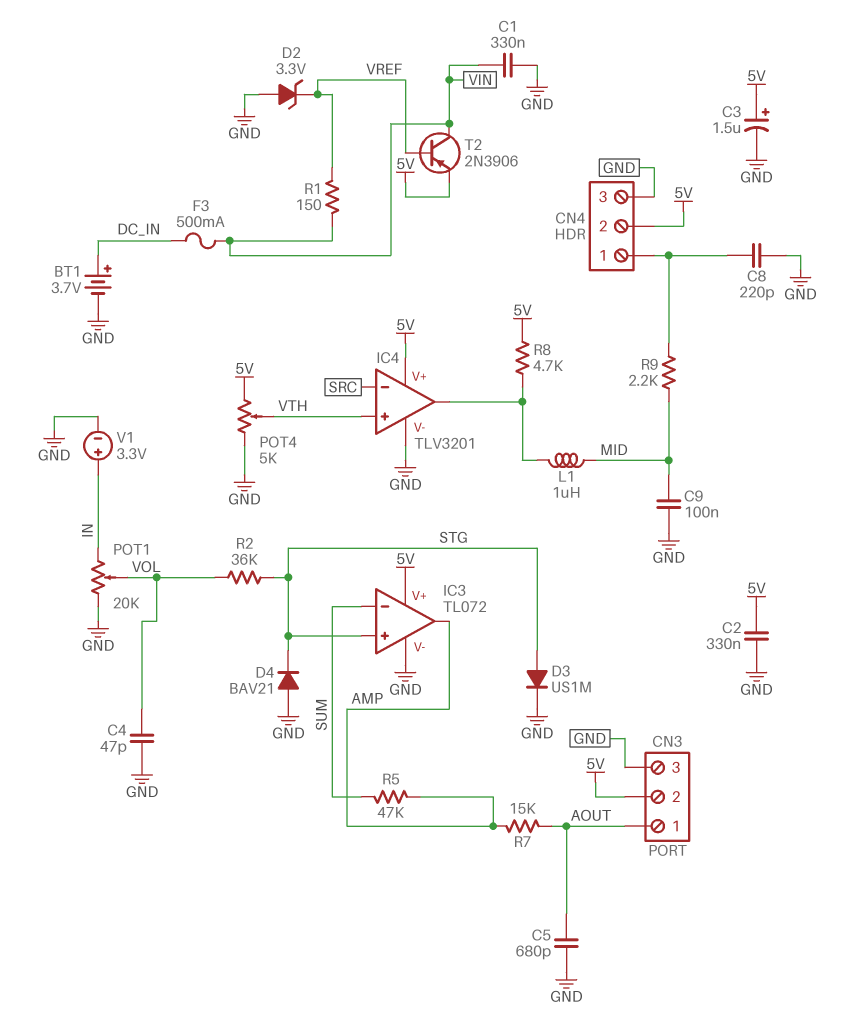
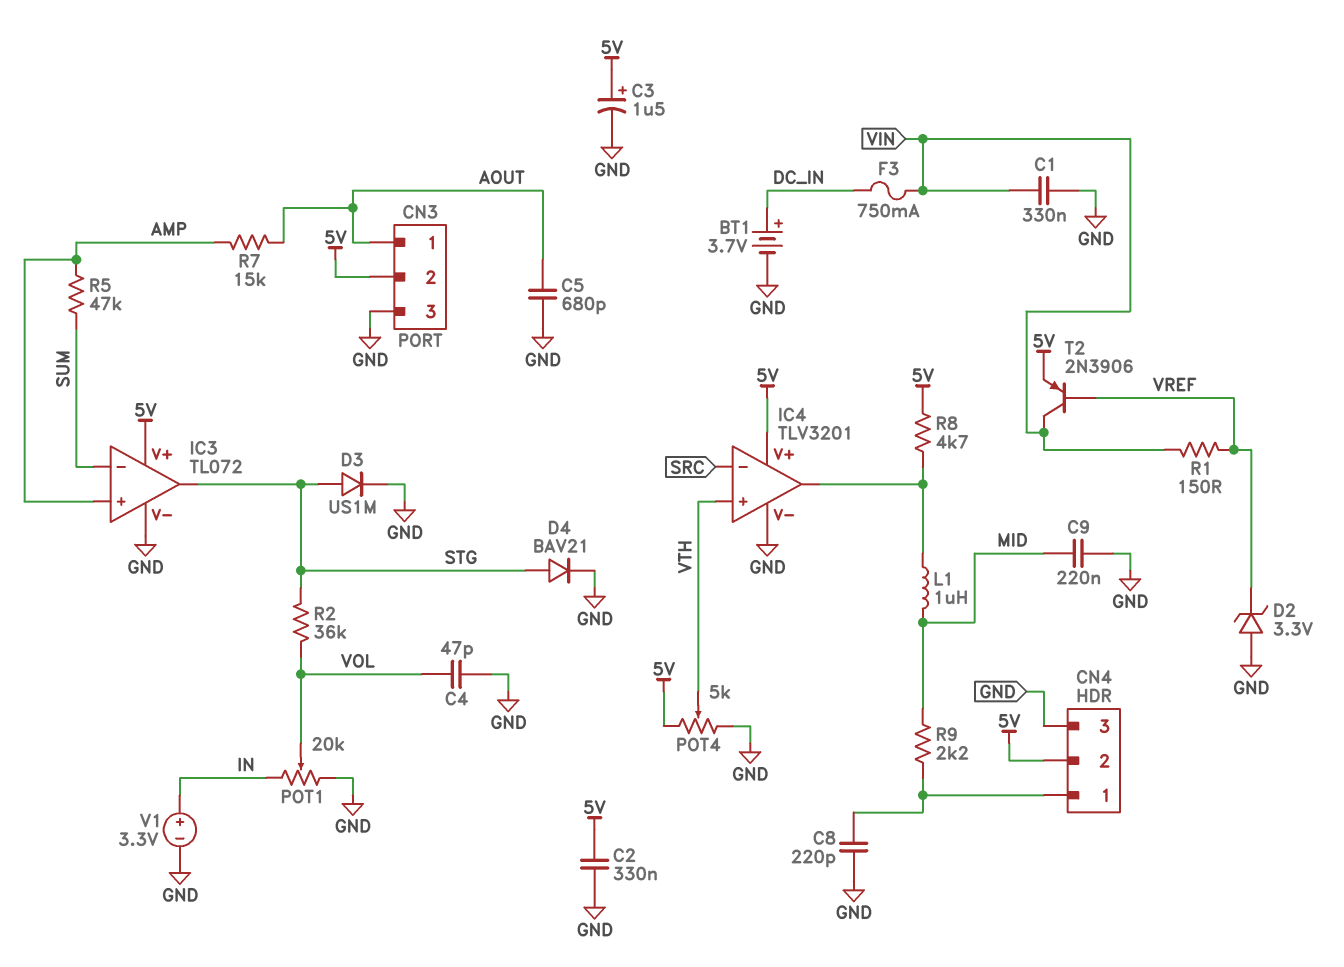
C9: 100nF (GND, MID) -> 220nF (GND, MID)
D4: diode BAV21 (A GND, K STG) -> diode BAV21 (A STG, K GND)
F3: 500mA (DC_IN, VIN) -> 750mA (DC_IN, VIN)
IC3 pin in+: STG -> AMP
IC3 pin out: AMP -> STG

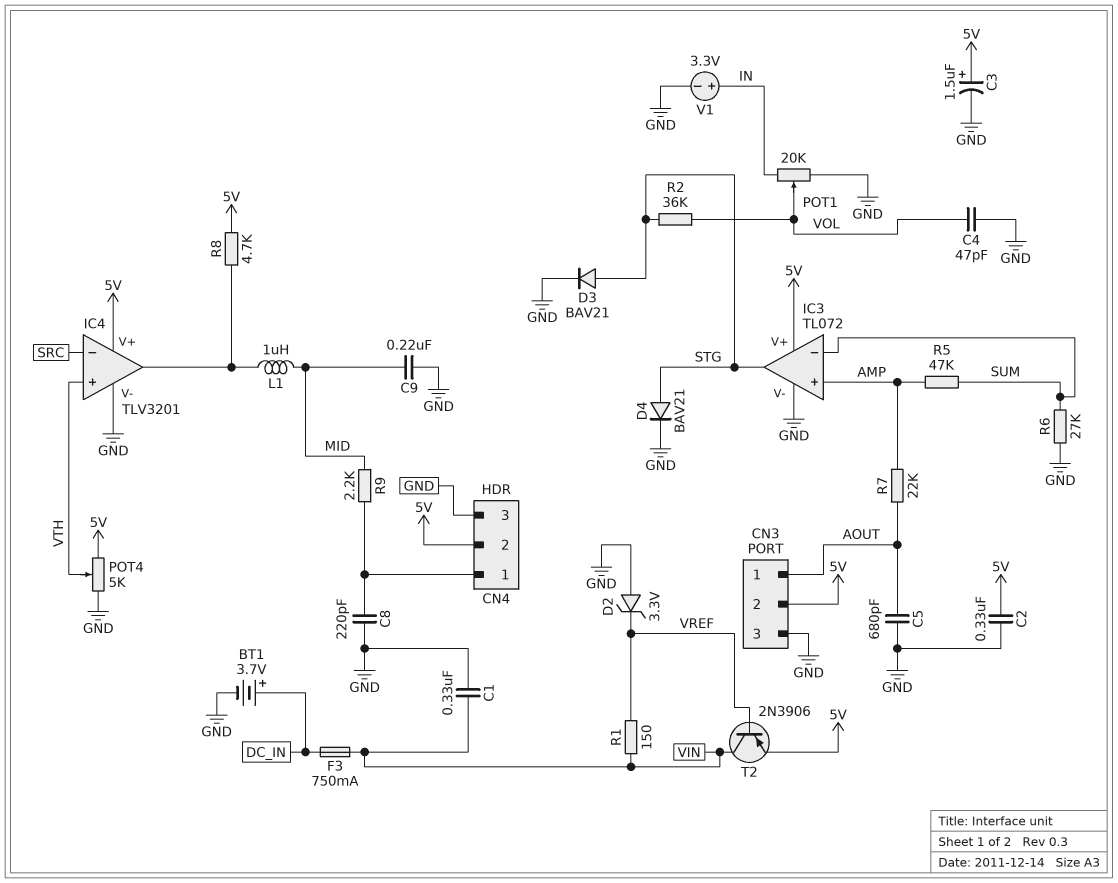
D3: diode US1M (A STG, K GND) -> diode BAV21 (A STG, K GND)
R6: none -> 27k (GND, SUM)
R7: 15k (AMP, AOUT) -> 22k (AMP, AOUT)

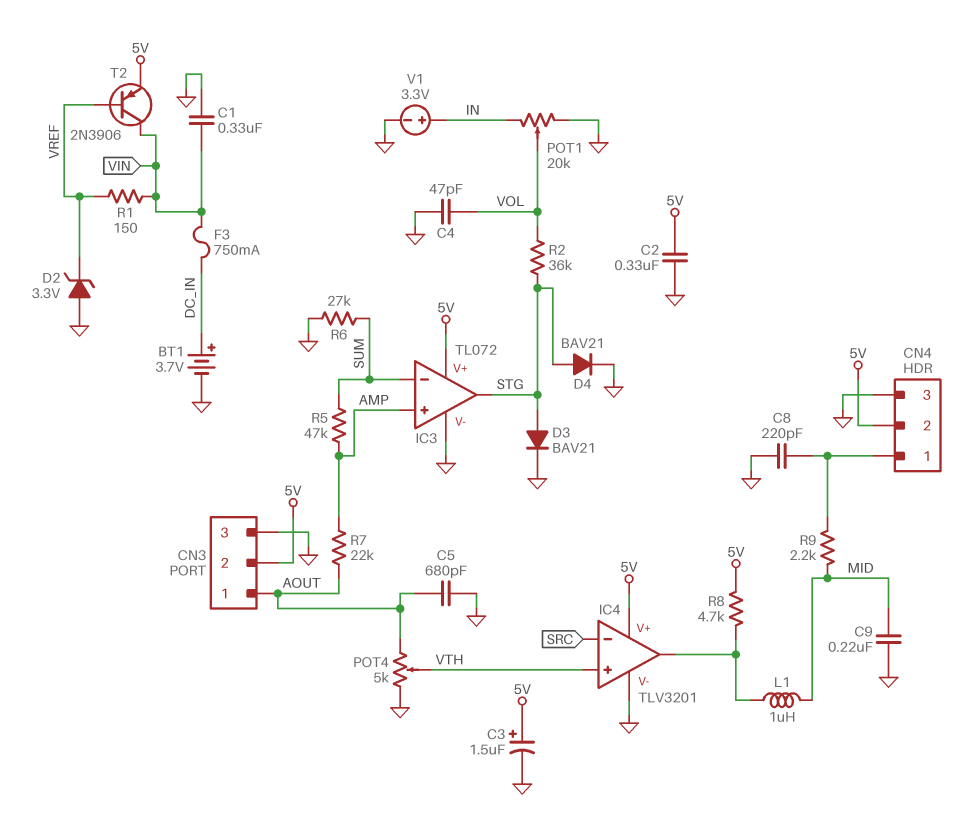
POT4: 5k (5V, GND, wiper VTH) -> 5k (AOUT, GND, wiper VTH)

